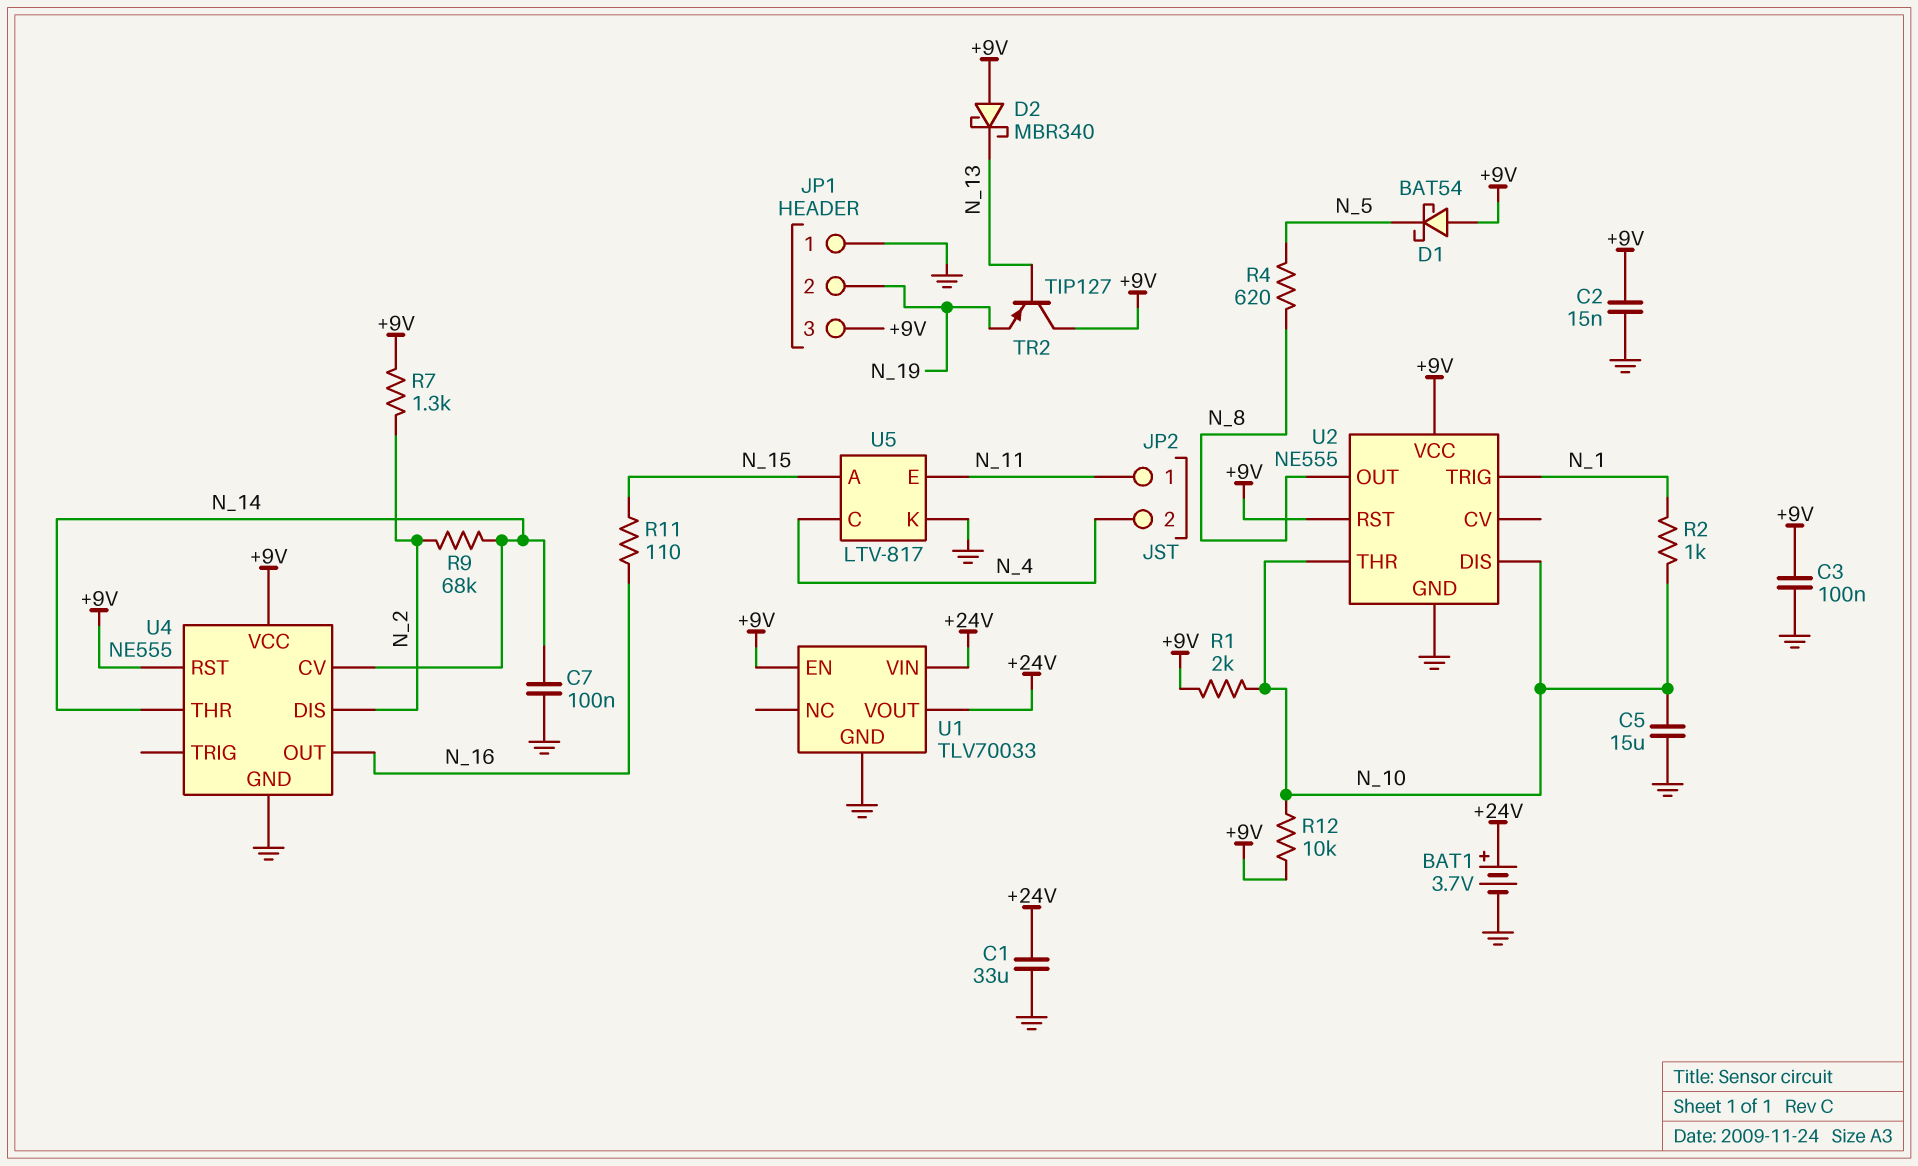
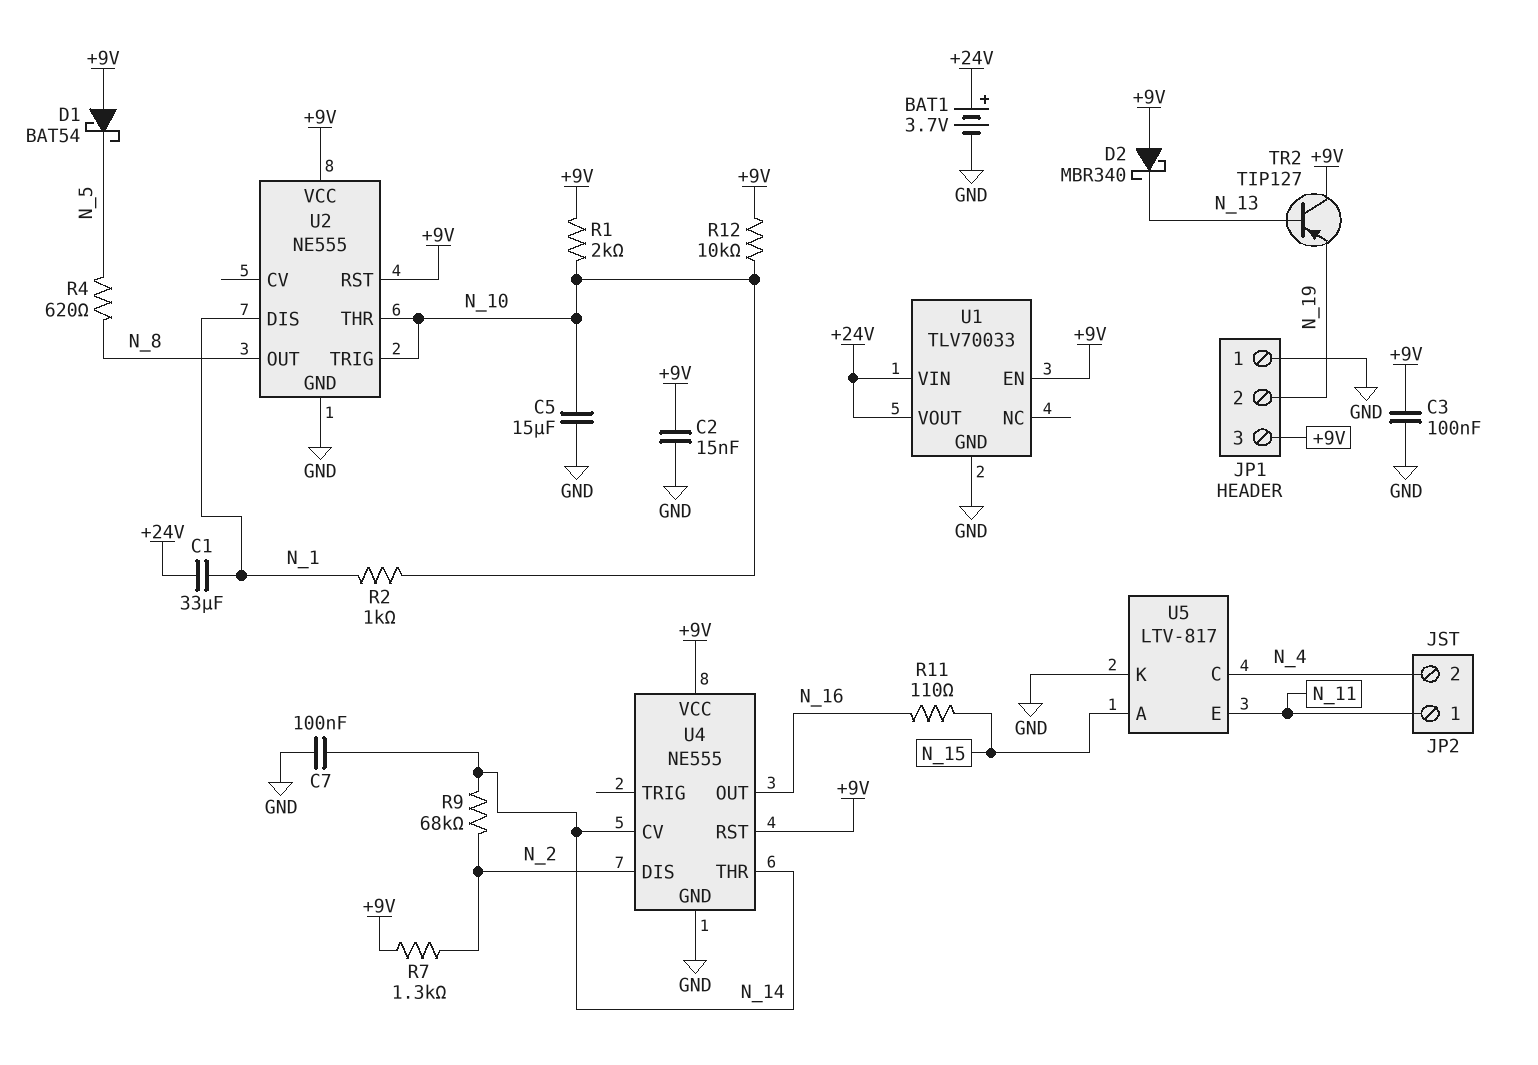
C1: 33uF (+24V, GND) -> 33uF (+24V, N_1)
U2 pin DIS: N_10 -> N_1
U2 pin TRIG: N_1 -> N_10

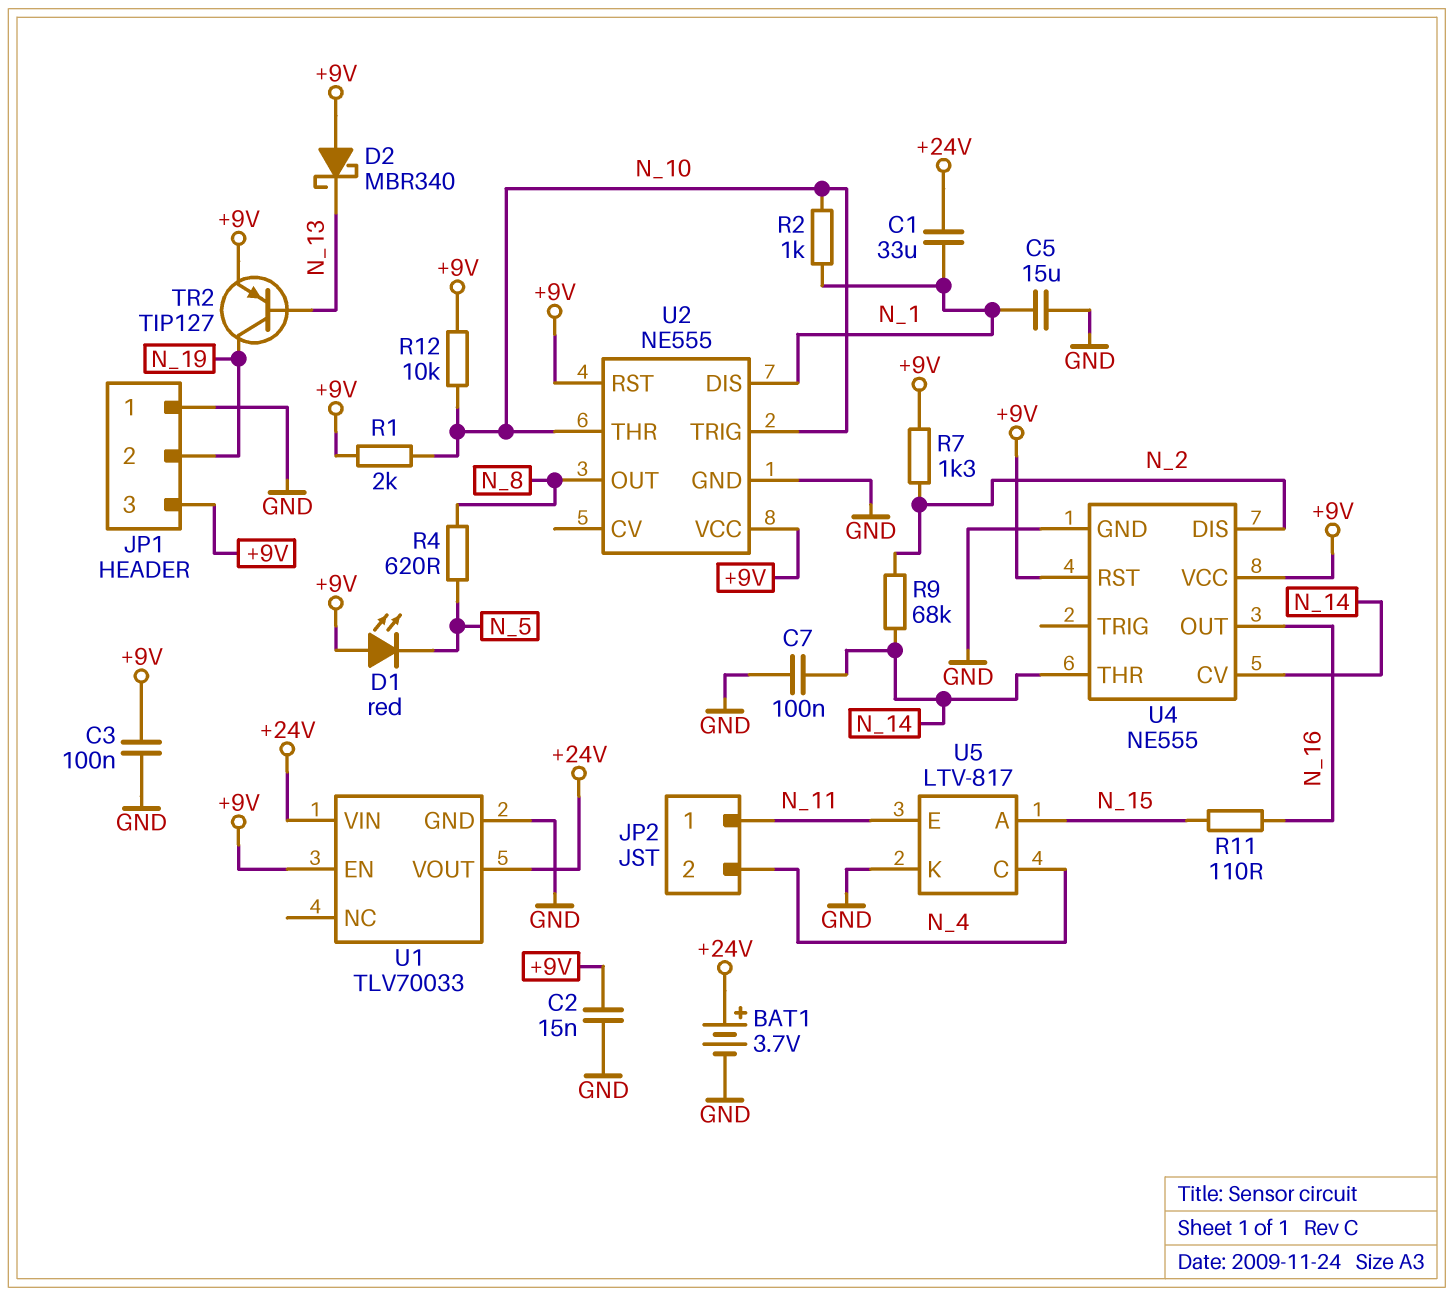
C5: 15uF (GND, N_10) -> 15uF (GND, N_1)
D1: schottky BAT54 (A +9V, K N_5) -> LED red (A +9V, K N_5)
TR2: PNP TIP127 (B N_13, C +9V, E N_19) -> PNP TIP127 (B N_13, C N_19, E +9V)

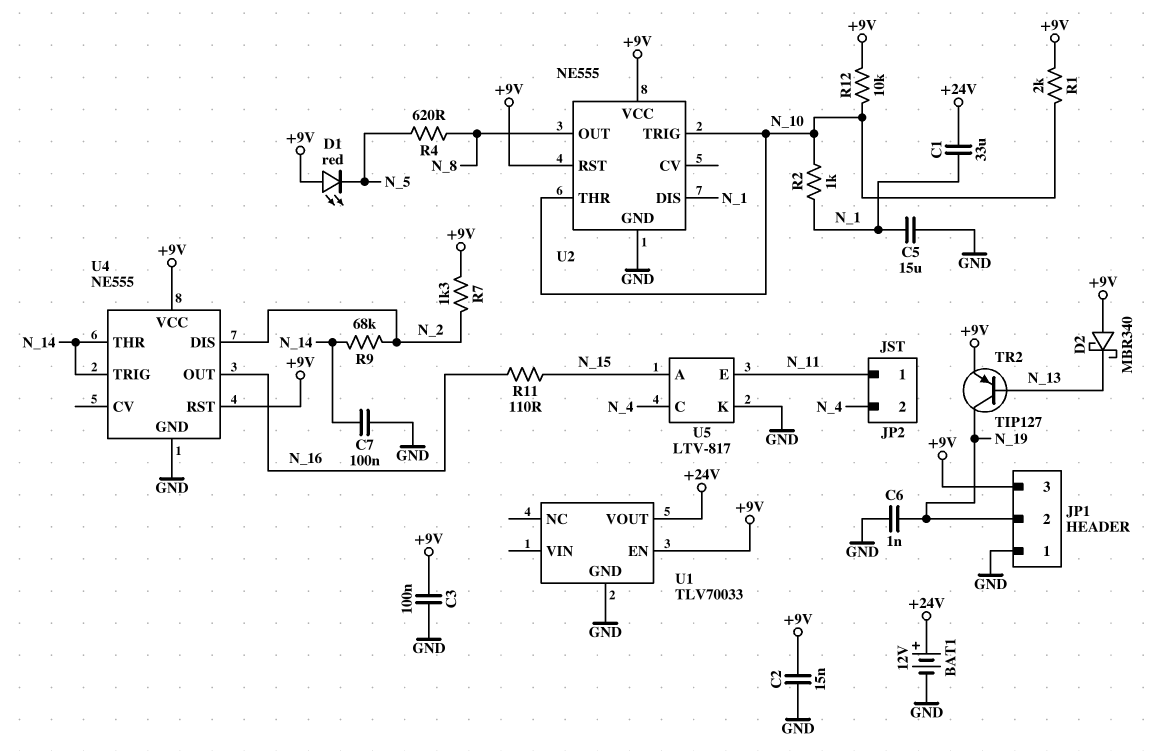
BAT1: 3.7V (plus +24V, minus GND) -> 12V (plus +24V, minus GND)
C6: none -> 1nF (GND, N_19)
U1 pin VIN: +24V -> none
U4 pin CV: N_14 -> none
U4 pin TRIG: none -> N_14

